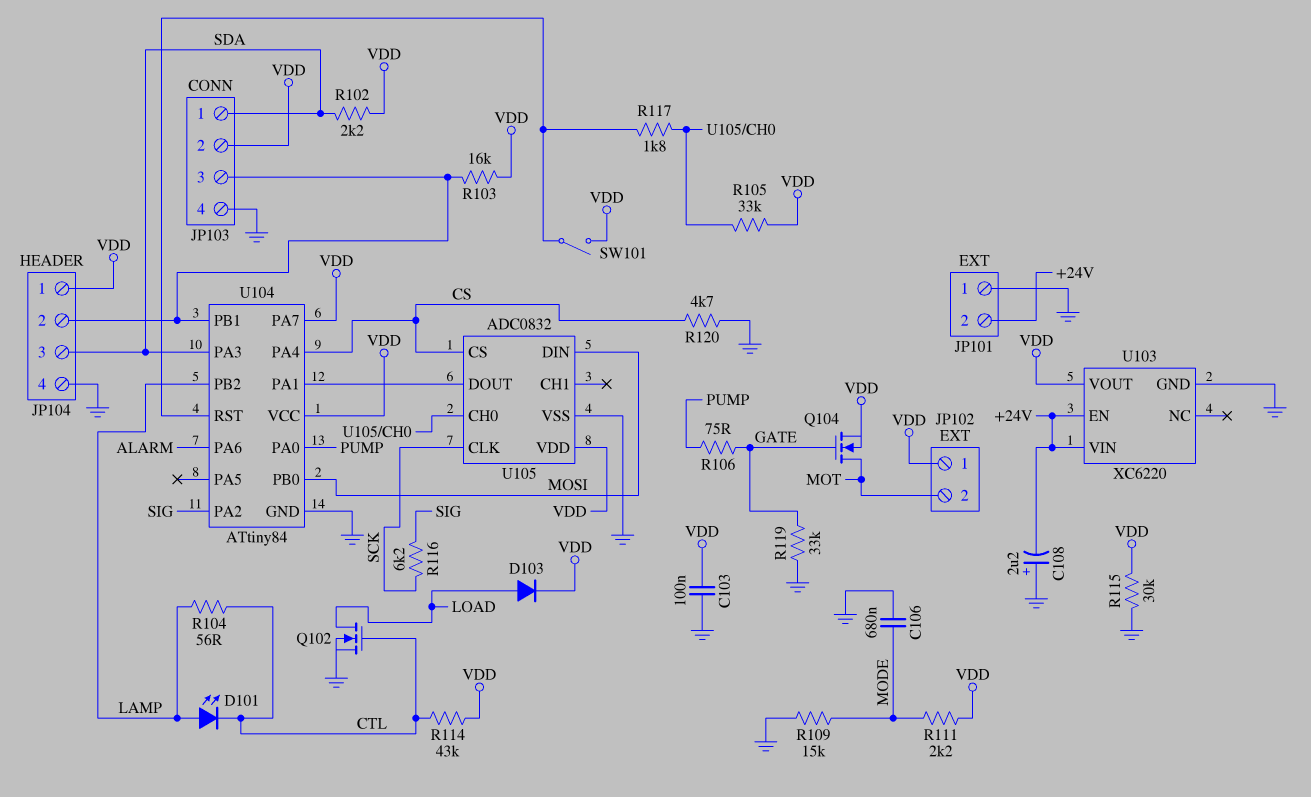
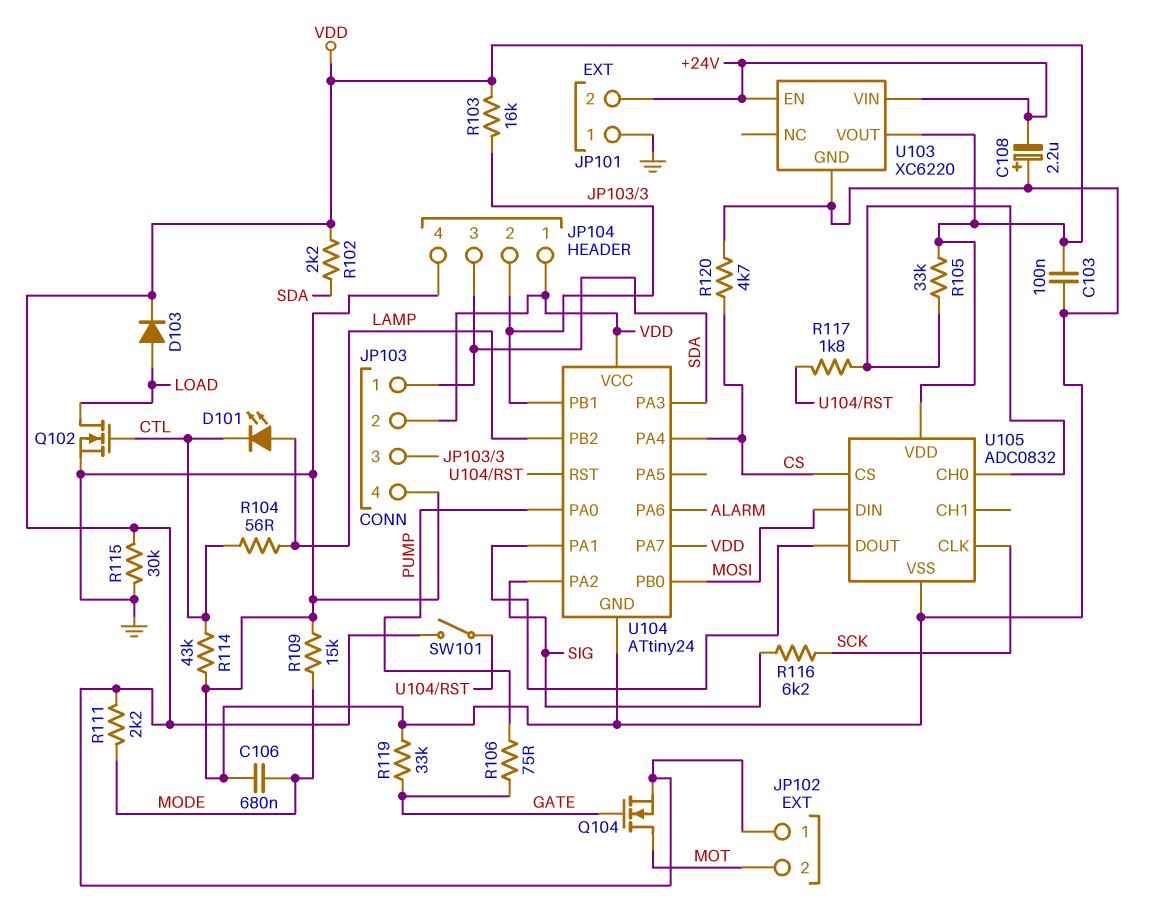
R114: 43k (CTL, VDD) -> 43k (CTL, GND)
U104: ATtiny84 -> ATtiny24

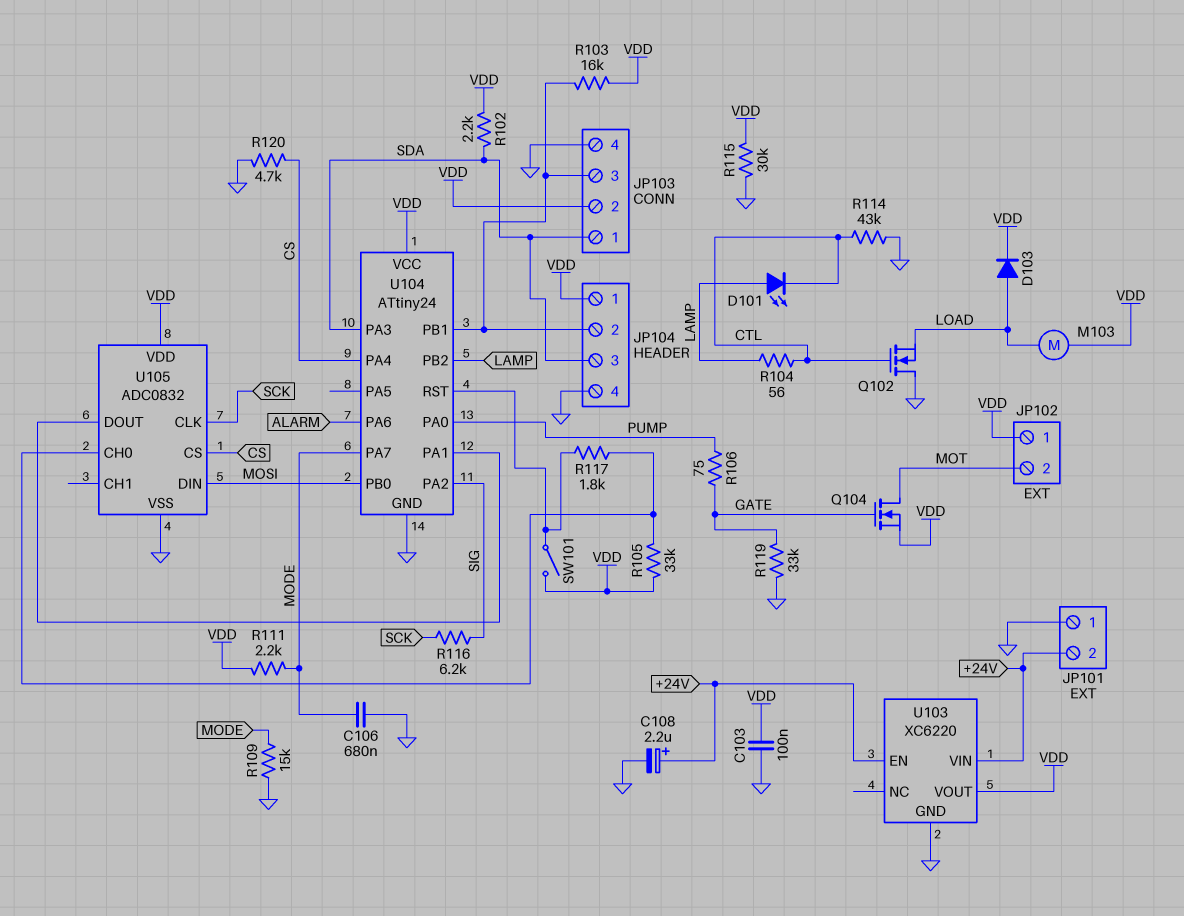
C108: 2.2uF (plus GND, minus +24V) -> 2.2uF (plus +24V, minus GND)
M103: none -> motor (LOAD, VDD)
Q102: NMOS (G CTL, D LOAD, S GND) -> NMOS (G CTL, D GND, S LOAD)
U104 pin PA7: VDD -> MODE

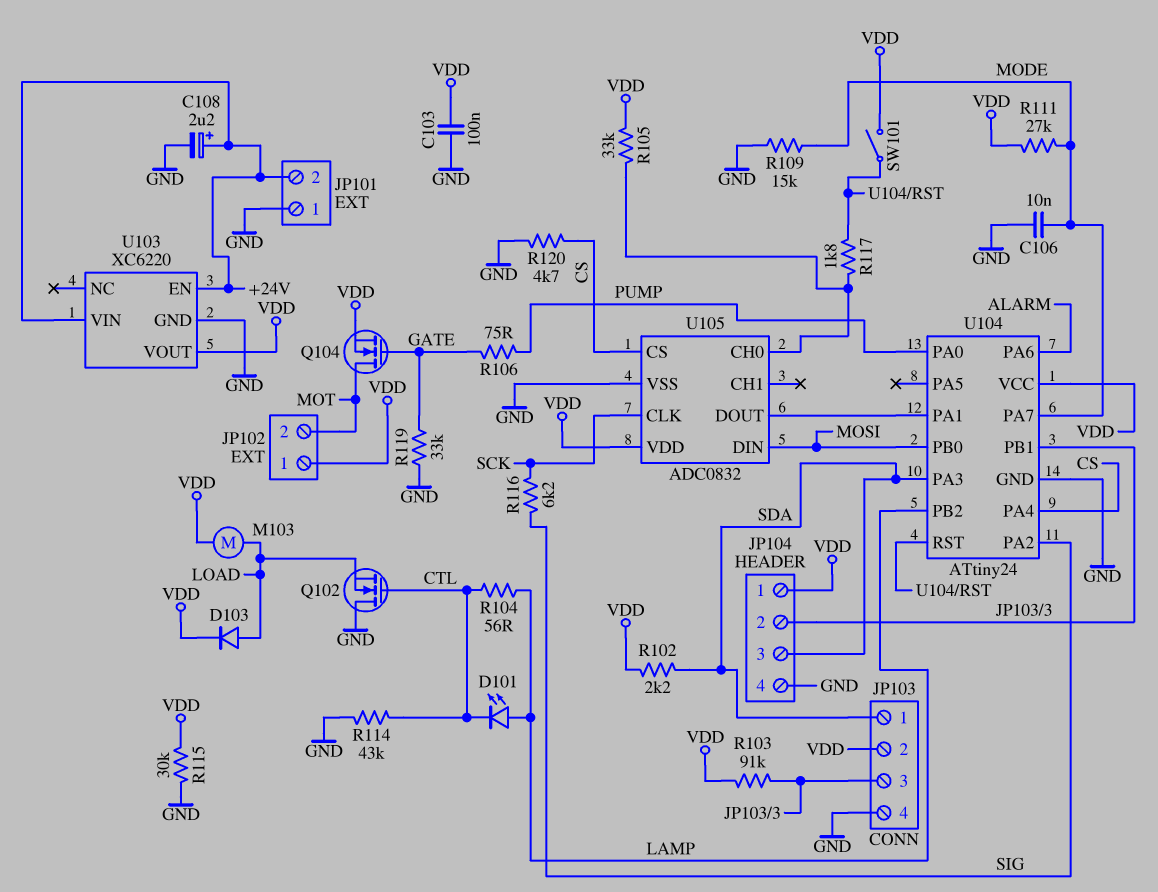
C106: 680nF (GND, MODE) -> 10nF (GND, MODE)
R103: 16k (JP103/3, VDD) -> 91k (JP103/3, VDD)
R111: 2.2k (MODE, VDD) -> 27k (MODE, VDD)

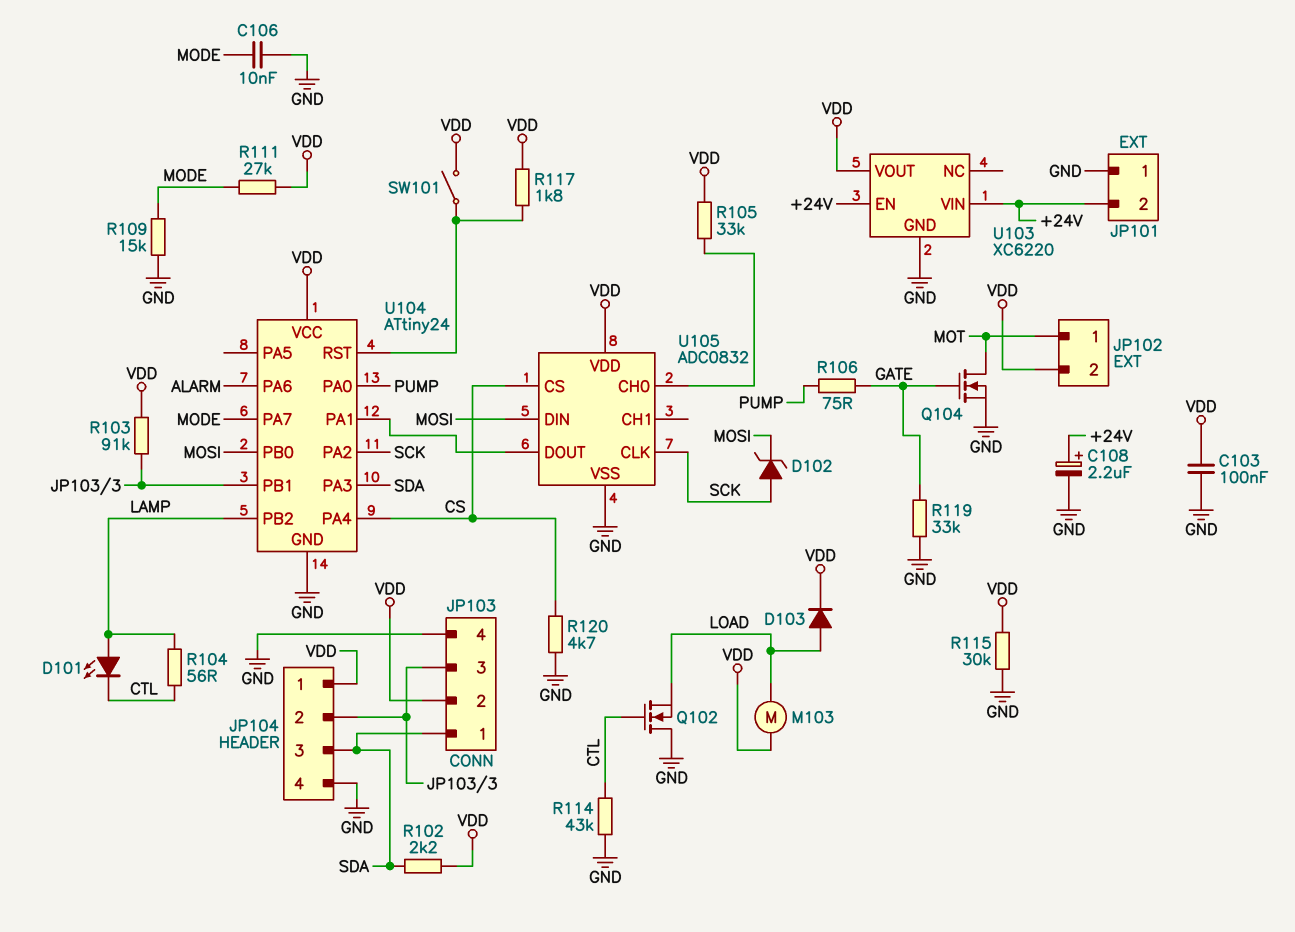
D102: none -> zener (A SCK, K MOSI)
JP102 pin 1: VDD -> MOT
JP102 pin 2: MOT -> VDD
Q104: NMOS (G GATE, D MOT, S VDD) -> NMOS (G GATE, D MOT, S GND)
R116: 6.2k (SCK, SIG) -> none
R117: 1.8k (U104/RST, U105/CH0) -> 1.8k (U104/RST, VDD)
U104 pin PA2: SIG -> SCK

